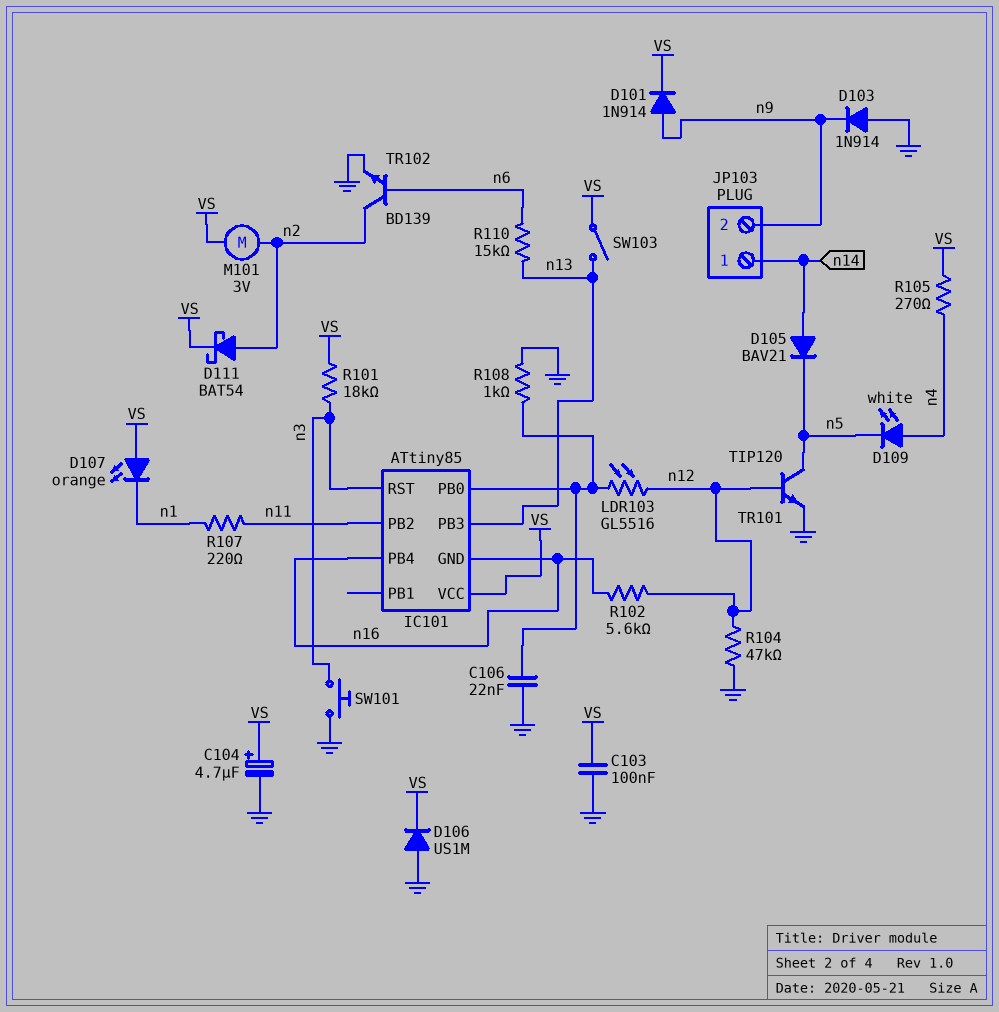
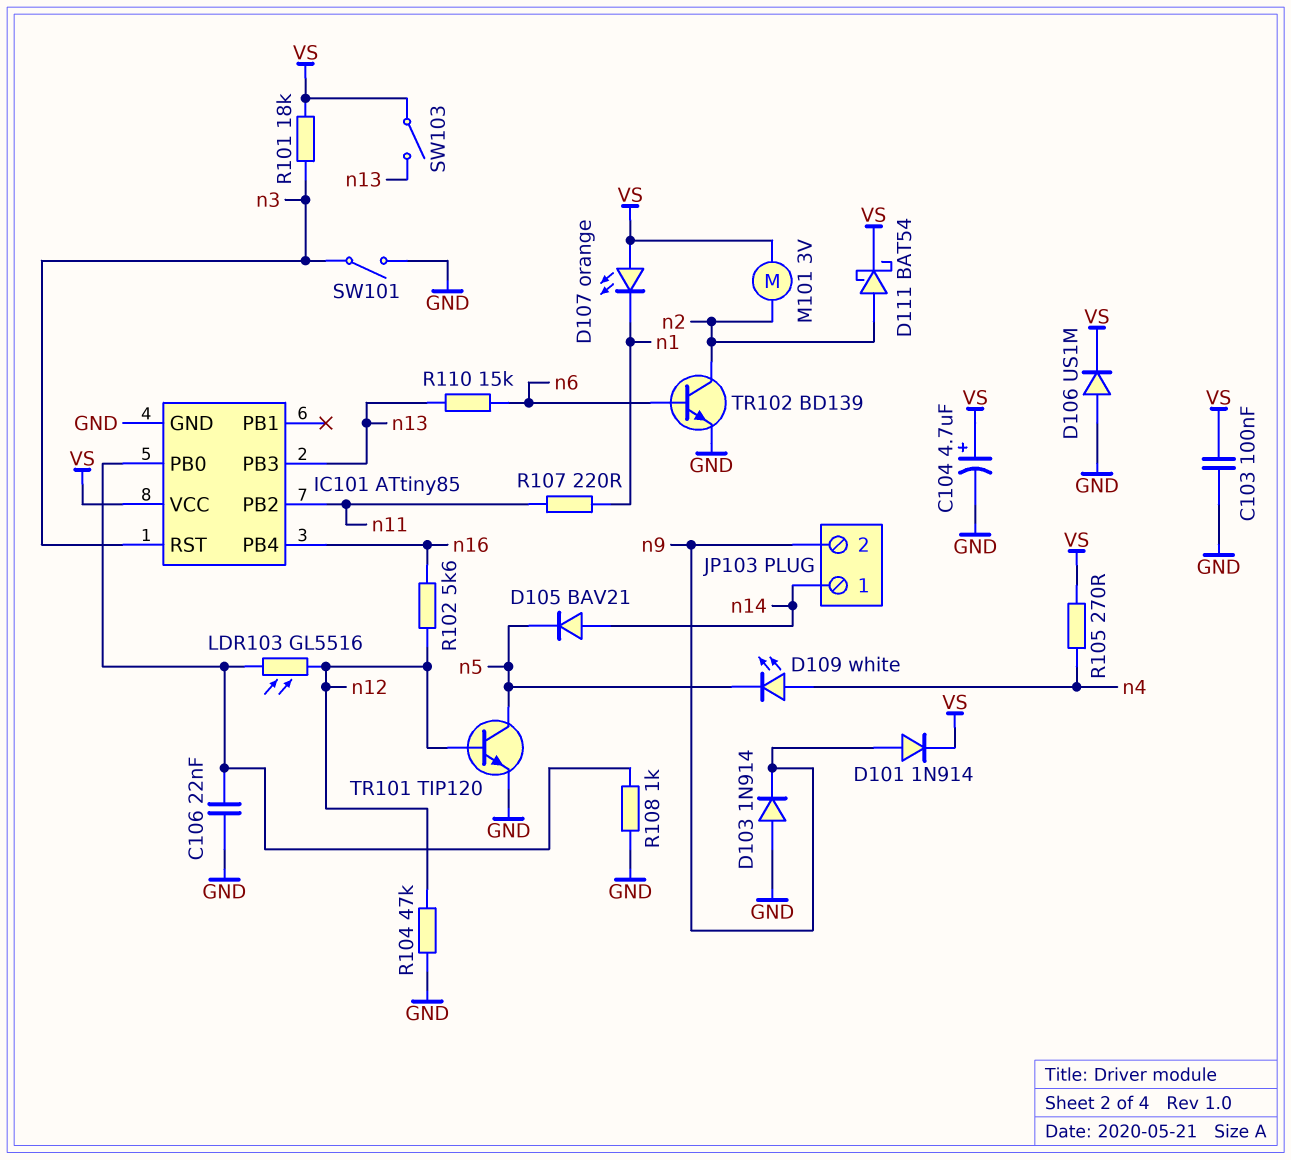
IC101 pin GND: n16 -> GND
SW101: button (GND, n3) -> switch (GND, n3)

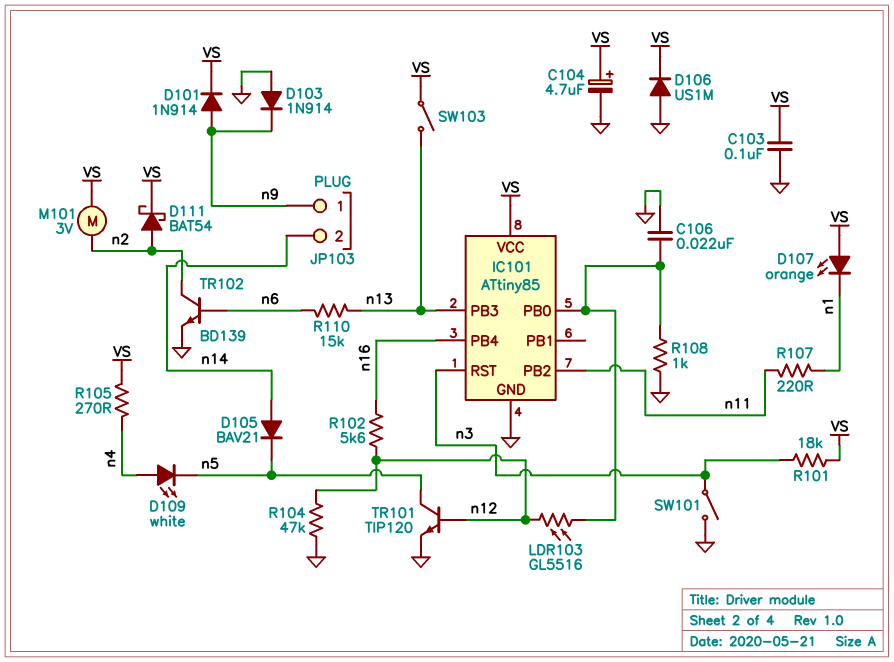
JP103 pin 1: n14 -> n9
JP103 pin 2: n9 -> n14

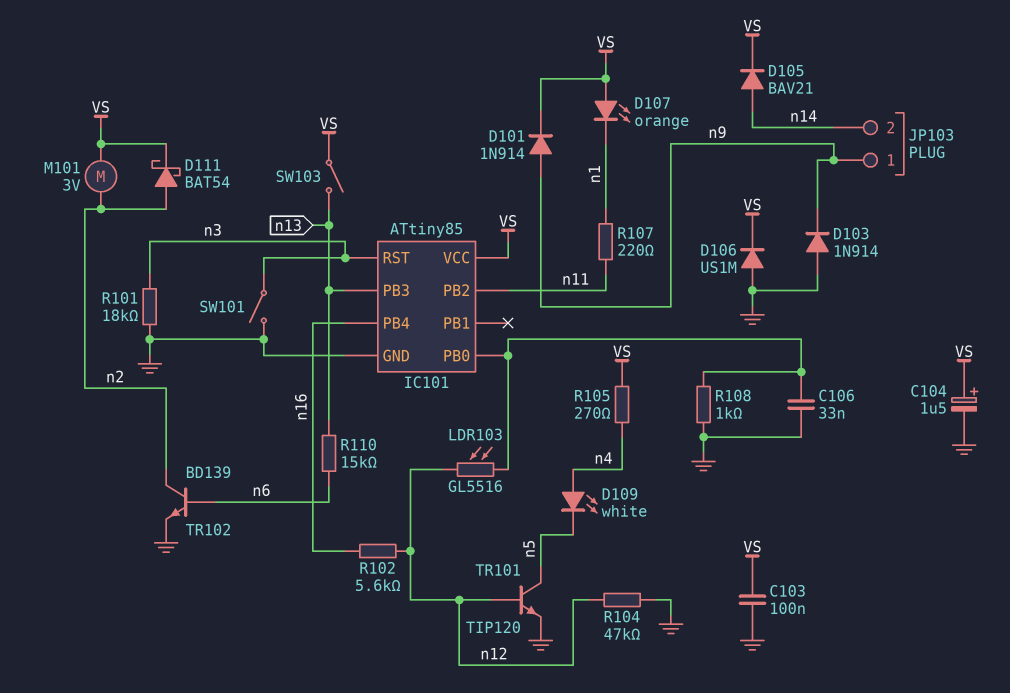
C104: 4.7uF (plus VS, minus GND) -> 1.5uF (plus VS, minus GND)
C106: 22nF (GND, IC101/PB0) -> 33nF (GND, IC101/PB0)
D105: diode BAV21 (A n14, K n5) -> diode BAV21 (A n14, K VS)
R101: 18k (VS, n3) -> 18k (GND, n3)

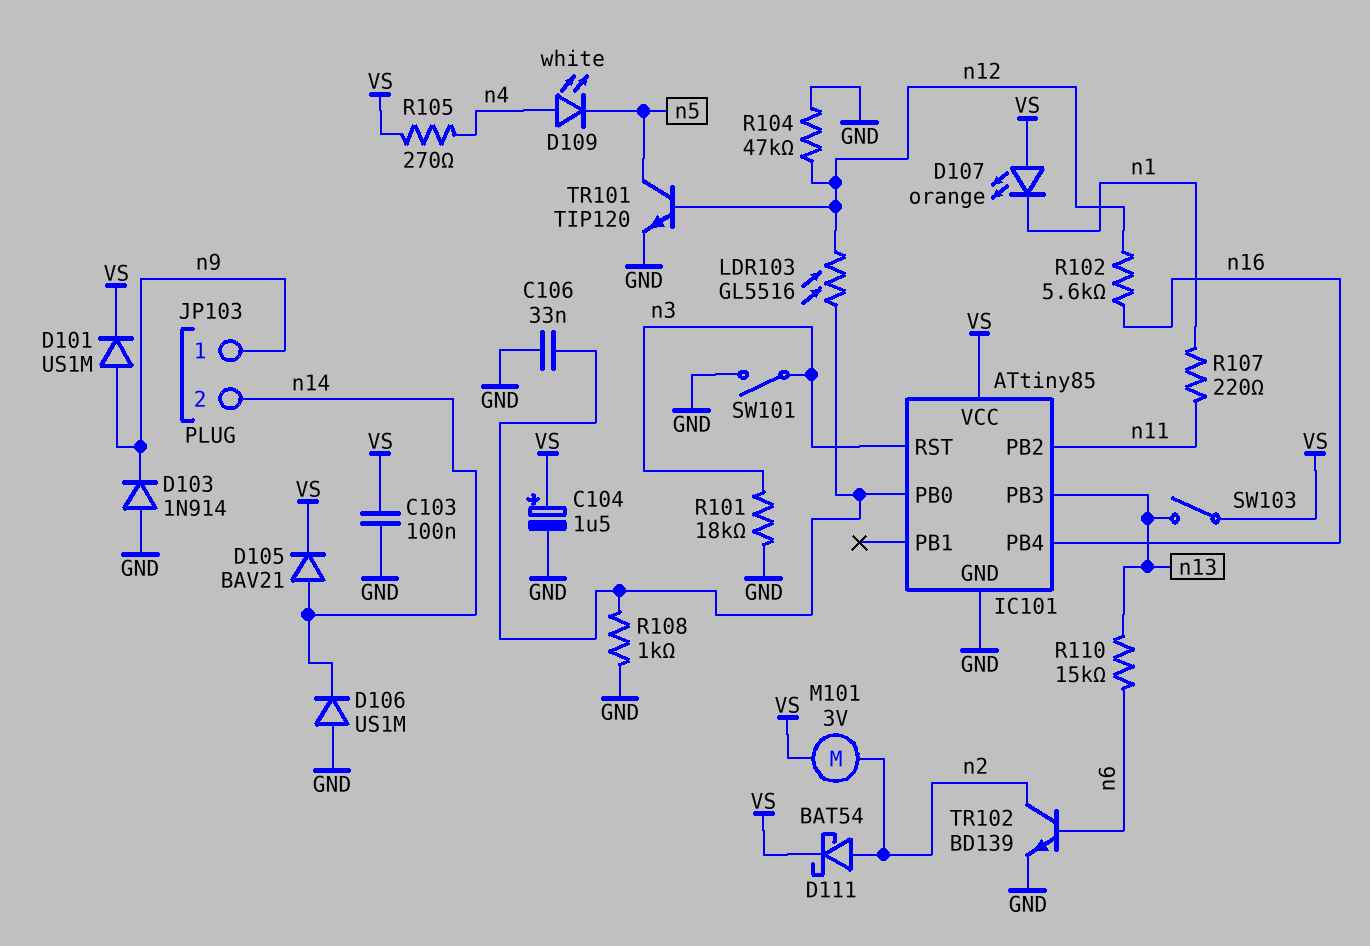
D101: diode 1N914 (A n9, K VS) -> diode US1M (A n9, K VS)
D106: diode US1M (A GND, K VS) -> diode US1M (A GND, K n14)

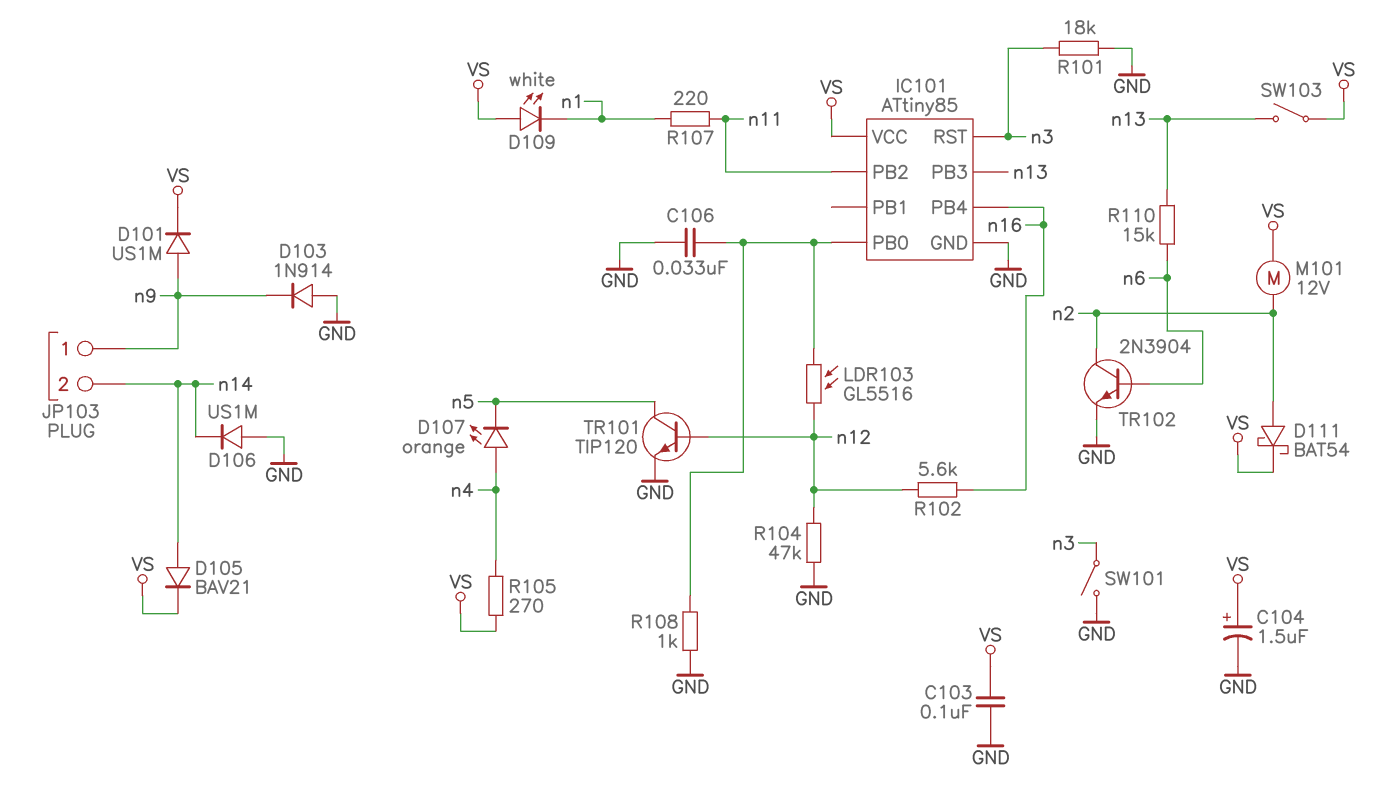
D107: LED orange (A VS, K n1) -> LED orange (A n4, K n5)
D109: LED white (A n4, K n5) -> LED white (A VS, K n1)
M101: motor 3V (VS, n2) -> motor 12V (VS, n2)
TR102: NPN BD139 (B n6, C n2, E GND) -> NPN 2N3904 (B n6, C n2, E GND)

